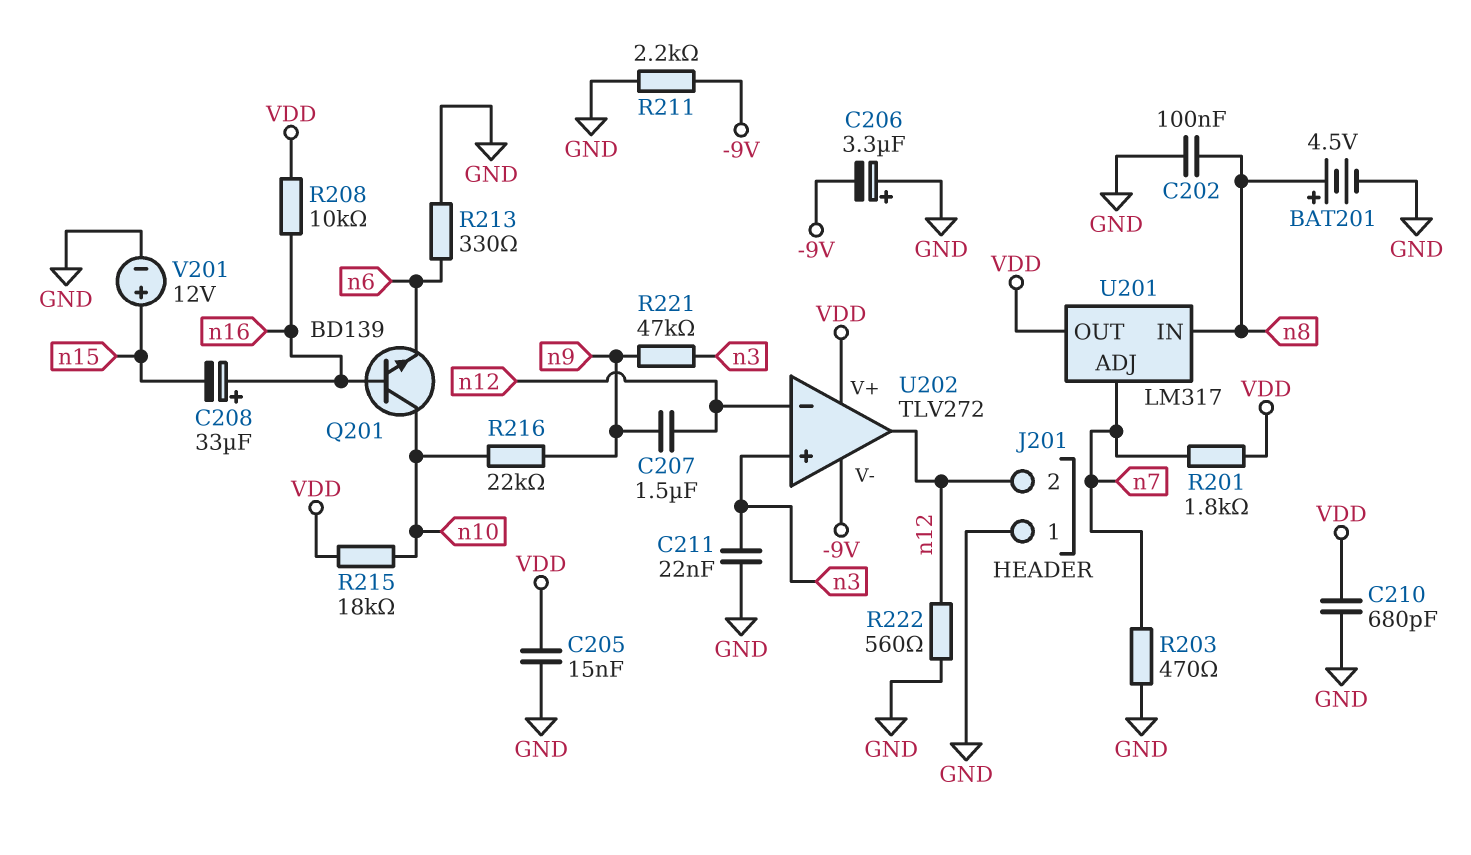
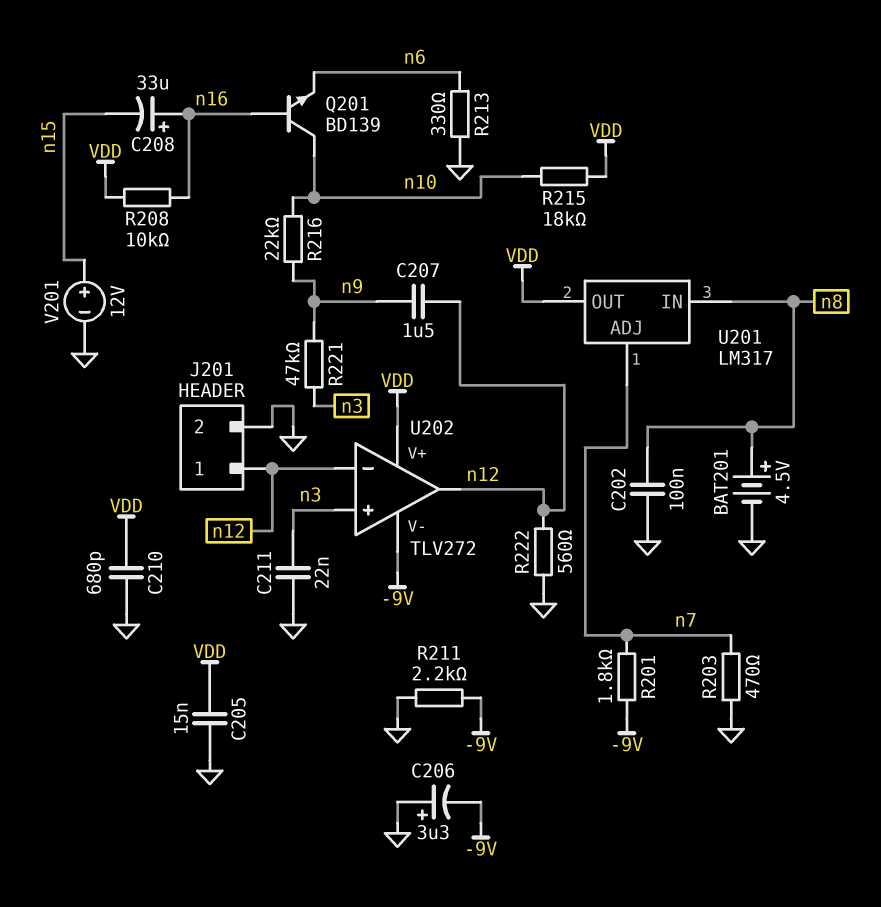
J201 pin 1: GND -> n12
J201 pin 2: n12 -> GND
R201: 1.8k (VDD, n7) -> 1.8k (-9V, n7)

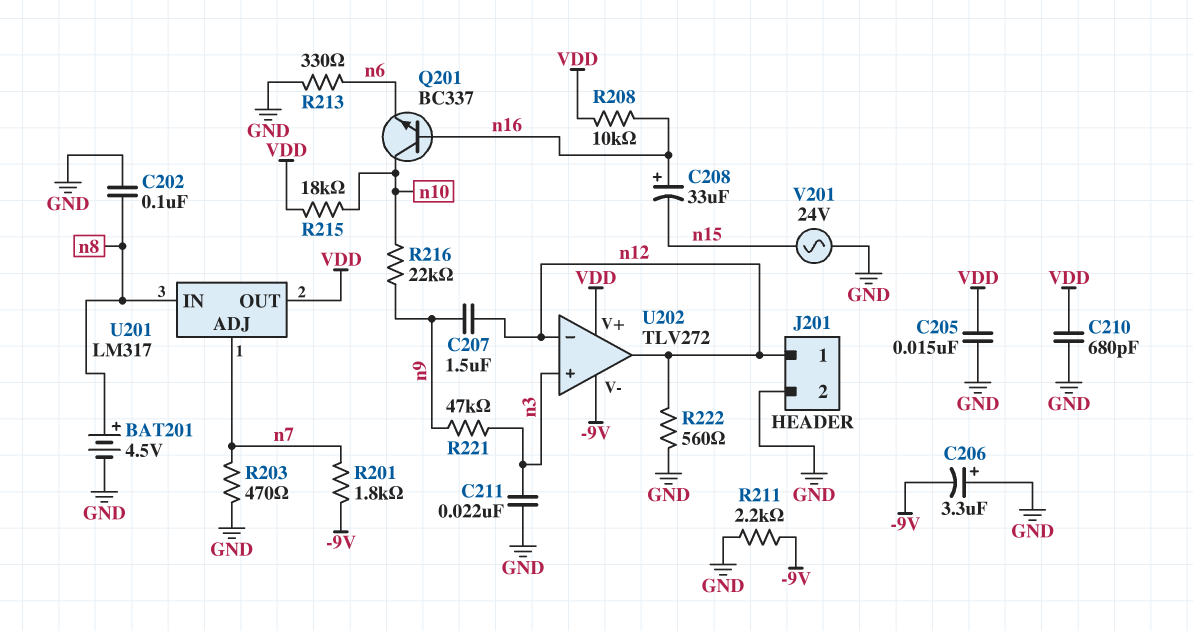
Q201: NPN BD139 (B n16, C n10, E n6) -> NPN BC337 (B n16, C n10, E n6)
V201: 12V (plus n15, minus GND) -> AC 24V (GND, n15)

